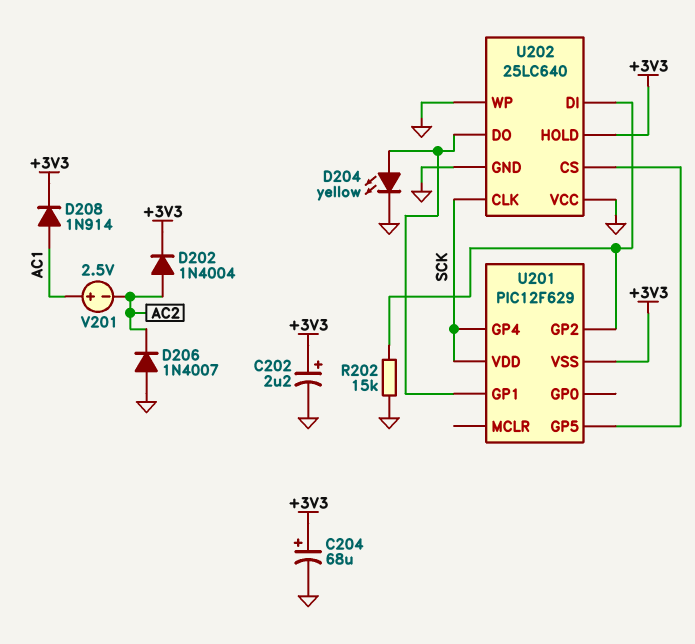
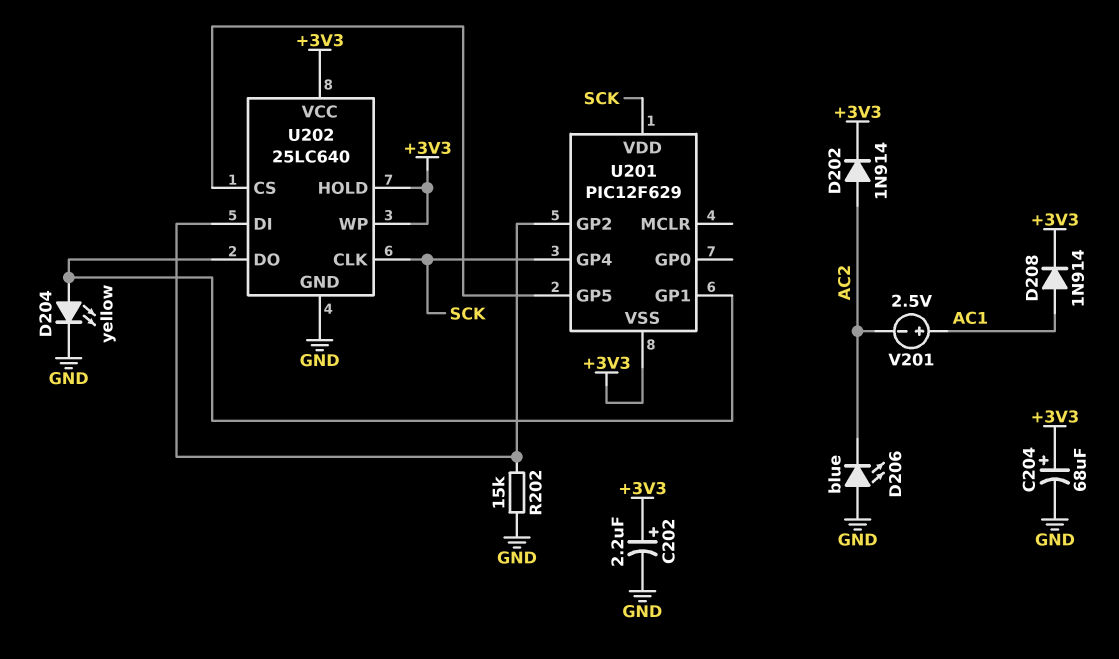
D202: diode 1N4004 (A AC2, K +3V3) -> diode 1N914 (A AC2, K +3V3)
D206: diode 1N4007 (A GND, K AC2) -> LED blue (A GND, K AC2)
U202 pin VCC: GND -> +3V3
U202 pin WP: GND -> +3V3

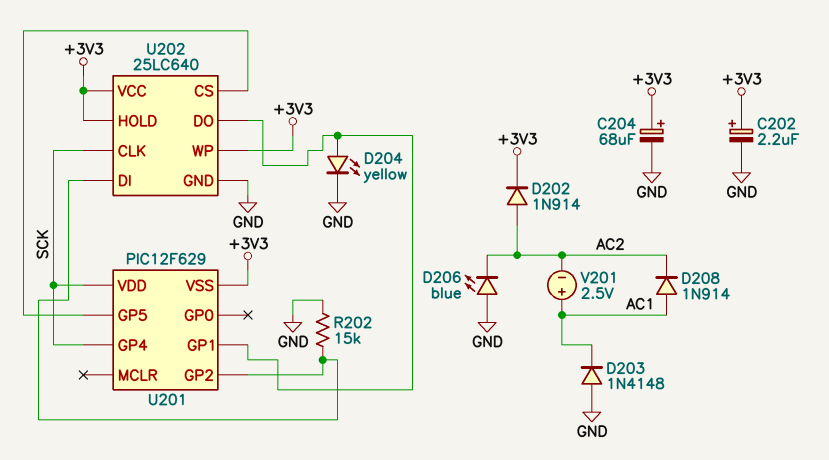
D203: none -> diode 1N4148 (A GND, K AC1)
D208: diode 1N914 (A AC1, K +3V3) -> diode 1N914 (A AC1, K AC2)

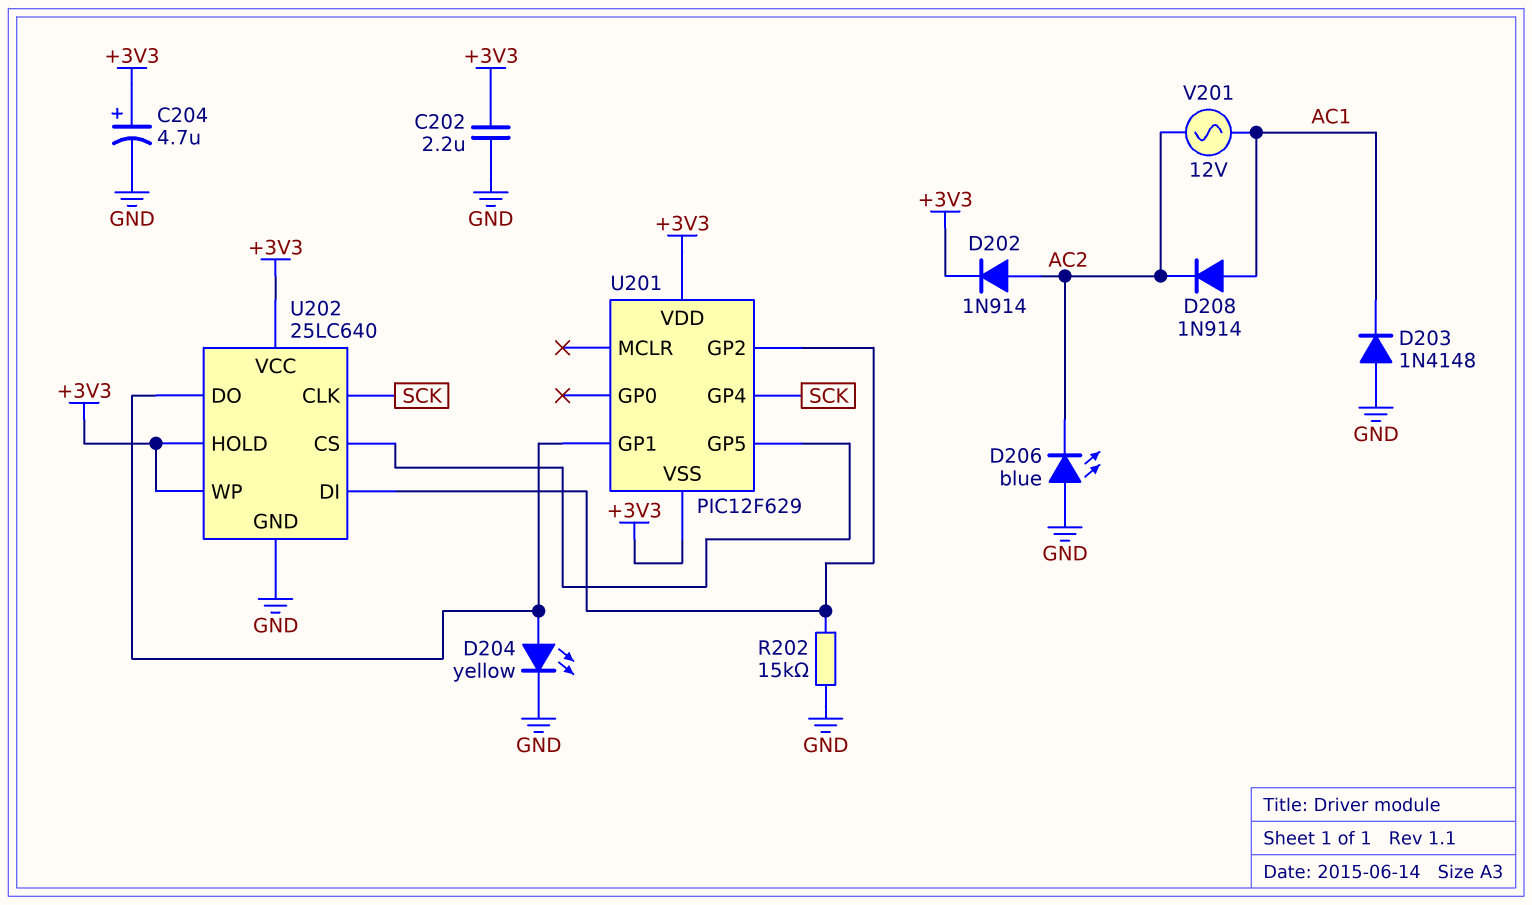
C202: 2.2uF (plus +3V3, minus GND) -> 2.2uF (+3V3, GND)
C204: 68uF (plus +3V3, minus GND) -> 4.7uF (plus +3V3, minus GND)
U201 pin VDD: SCK -> +3V3
V201: 2.5V (plus AC1, minus AC2) -> AC 12V (AC1, AC2)

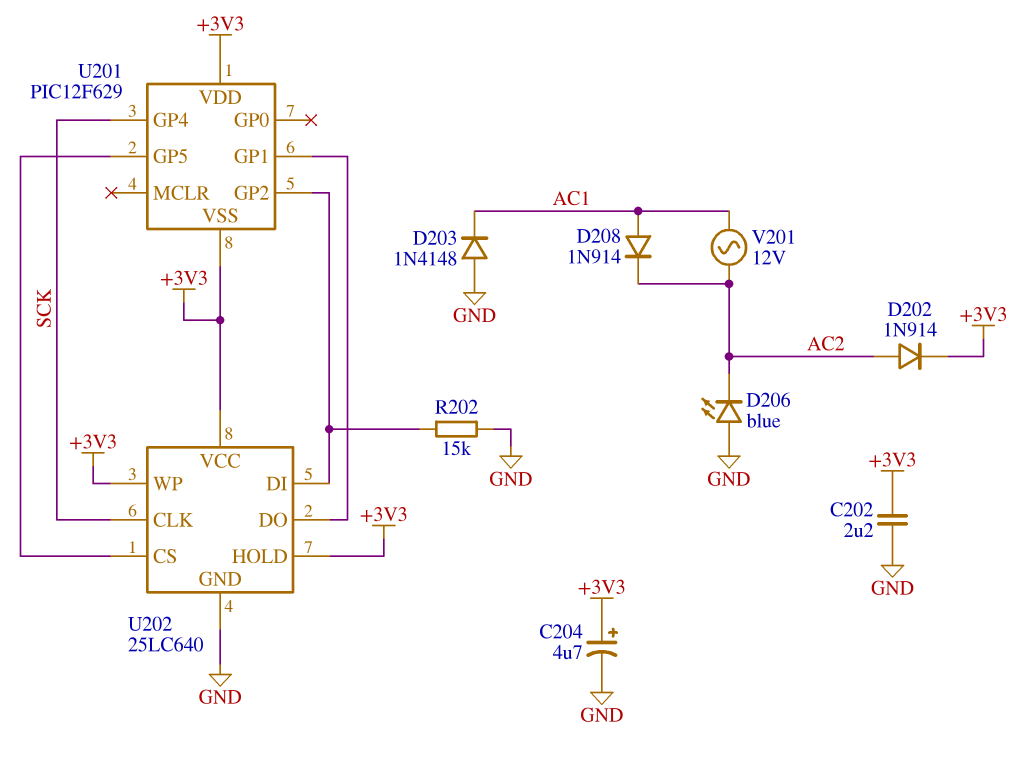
D204: LED yellow (A U201/GP1, K GND) -> none

